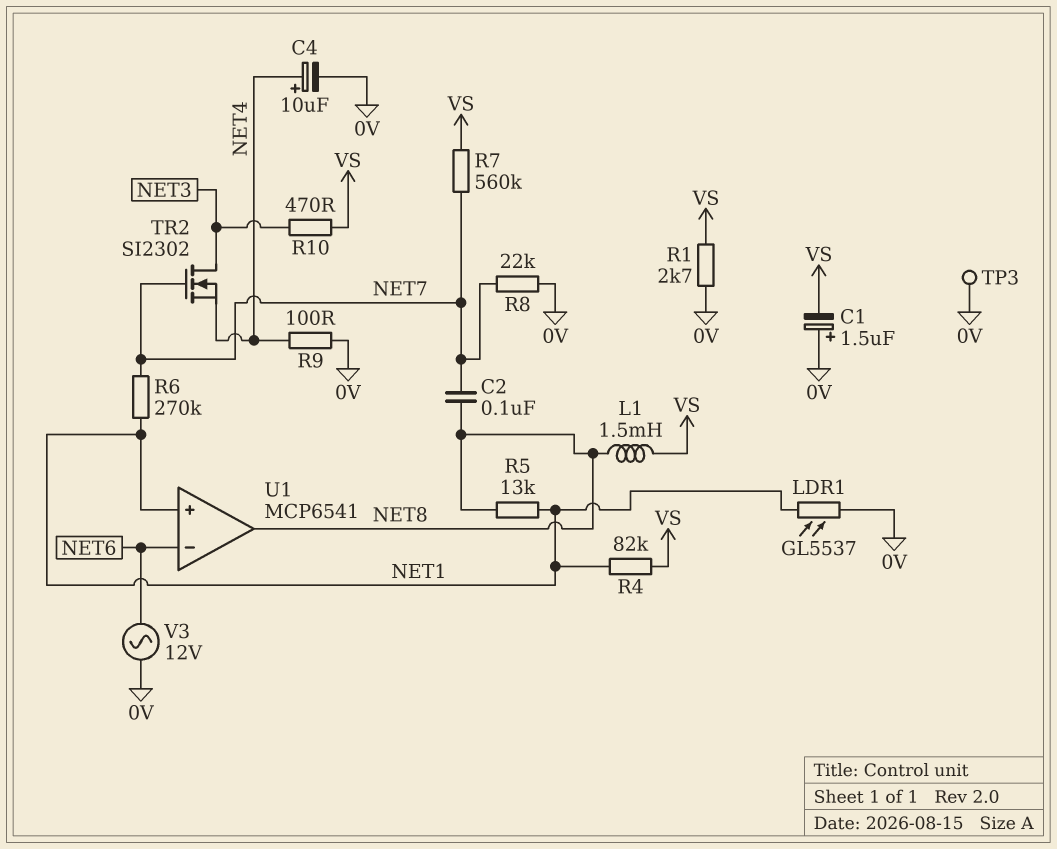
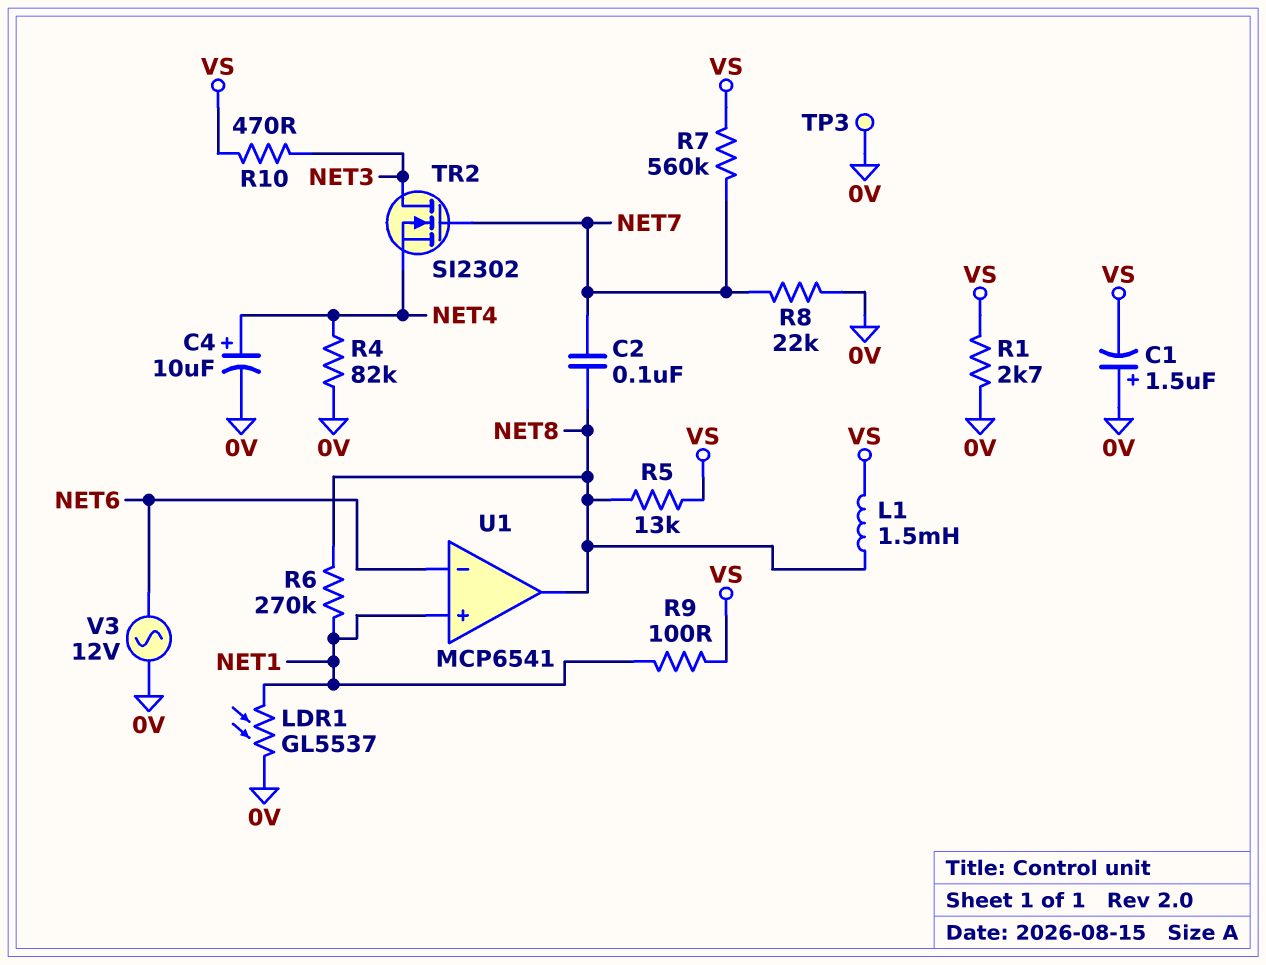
R4: 82k (NET1, VS) -> 82k (0V, NET4)
R5: 13k (NET1, NET8) -> 13k (NET8, VS)
R6: 270k (NET1, NET7) -> 270k (NET1, NET8)
R9: 100 (0V, NET4) -> 100 (NET1, VS)

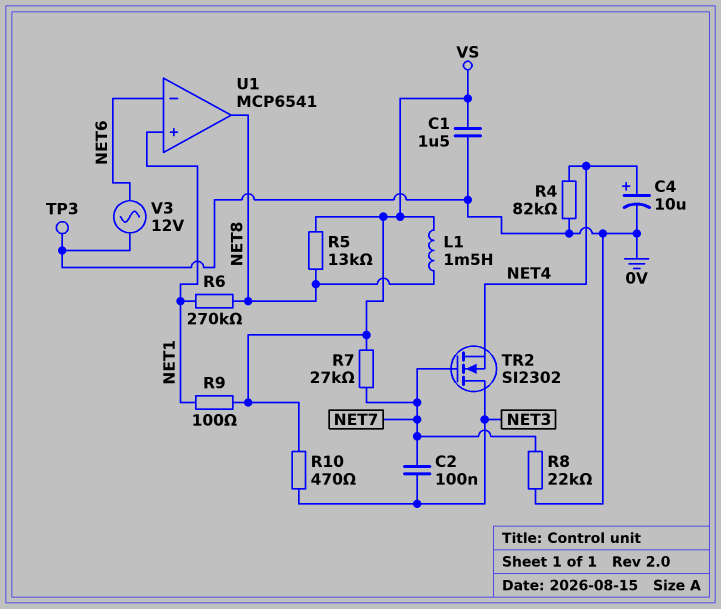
C1: 1.5uF (plus 0V, minus VS) -> 1.5uF (0V, VS)
C2: 100nF (NET7, NET8) -> 100nF (NET3, NET7)
LDR1: GL5537 (0V, NET1) -> none
R1: 2.7k (0V, VS) -> none
R7: 560k (NET7, VS) -> 27k (NET7, VS)

